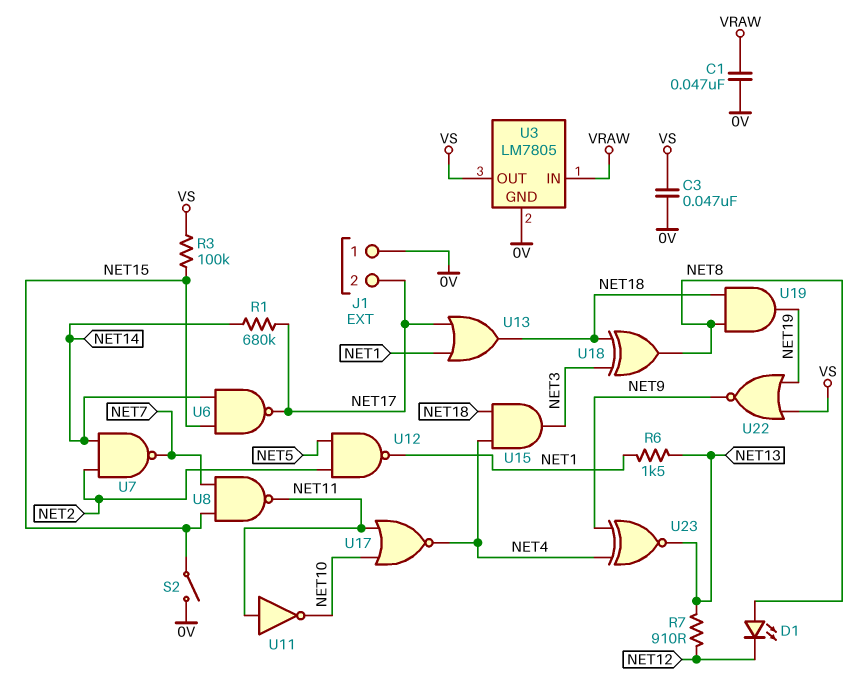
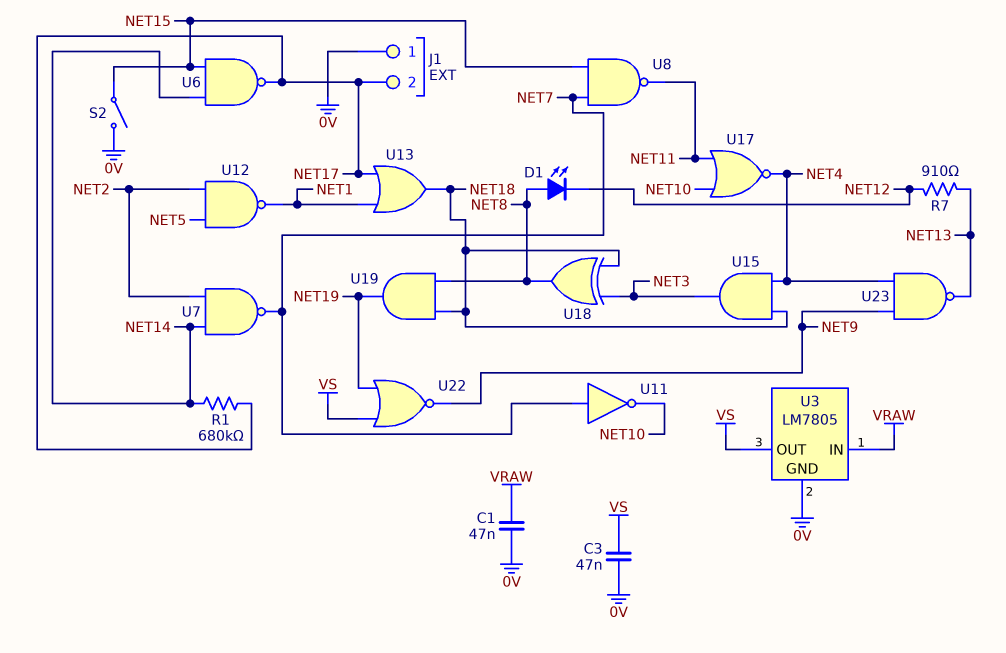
R3: 100k (NET15, VS) -> none
R6: 1.5k (NET1, NET13) -> none
U11: NOT (in NET11, out NET10) -> NOT (in NET7, out NET10)
U23: XNOR (in NET4, in NET9, out NET13) -> NAND (in NET4, in NET9, out NET13)

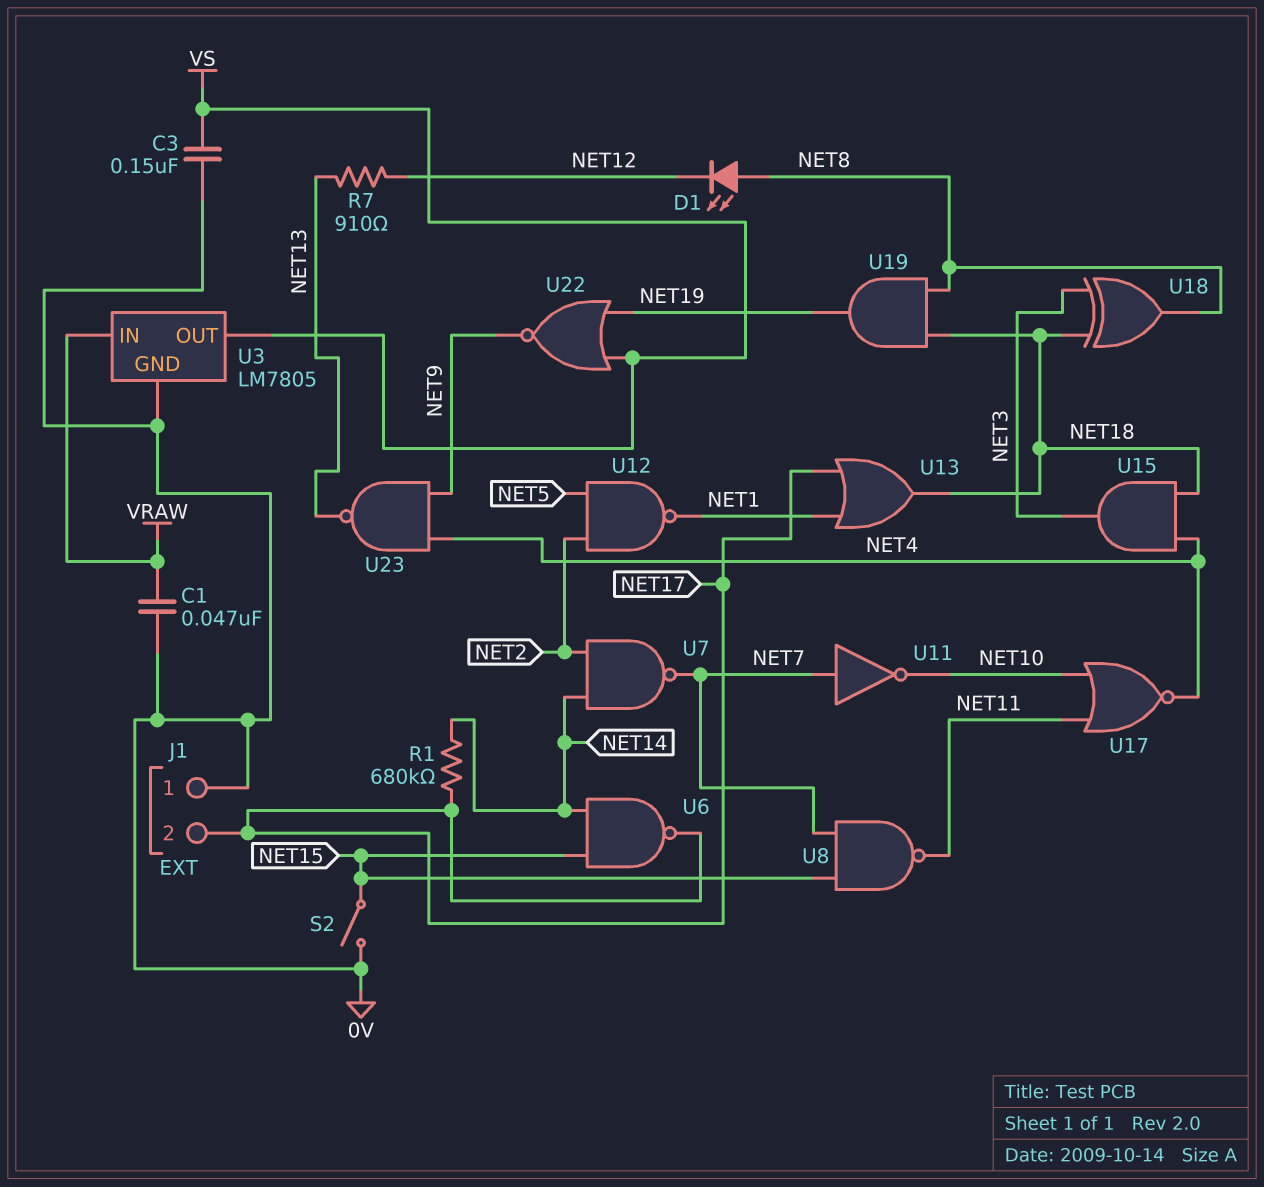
C3: 47nF (0V, VS) -> 150nF (0V, VS)

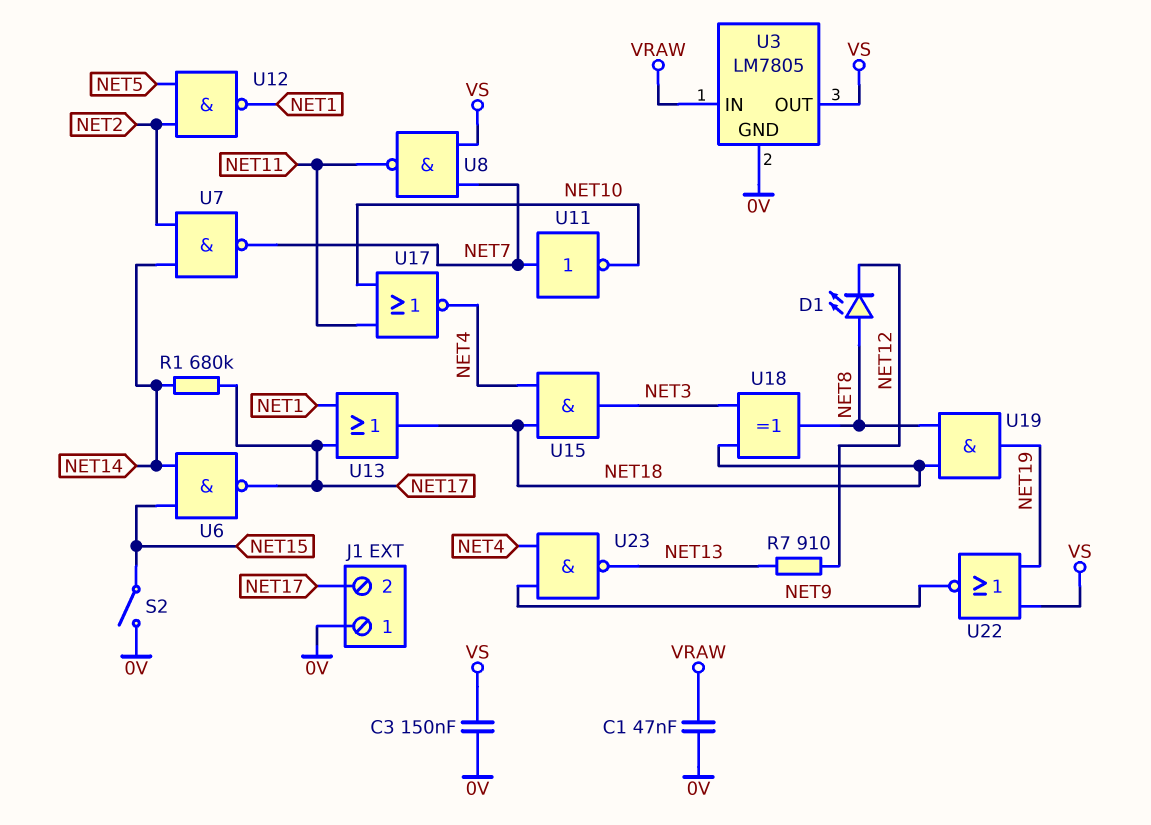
U8: NAND (in NET7, in NET15, out NET11) -> NAND (in NET7, in VS, out NET11)

